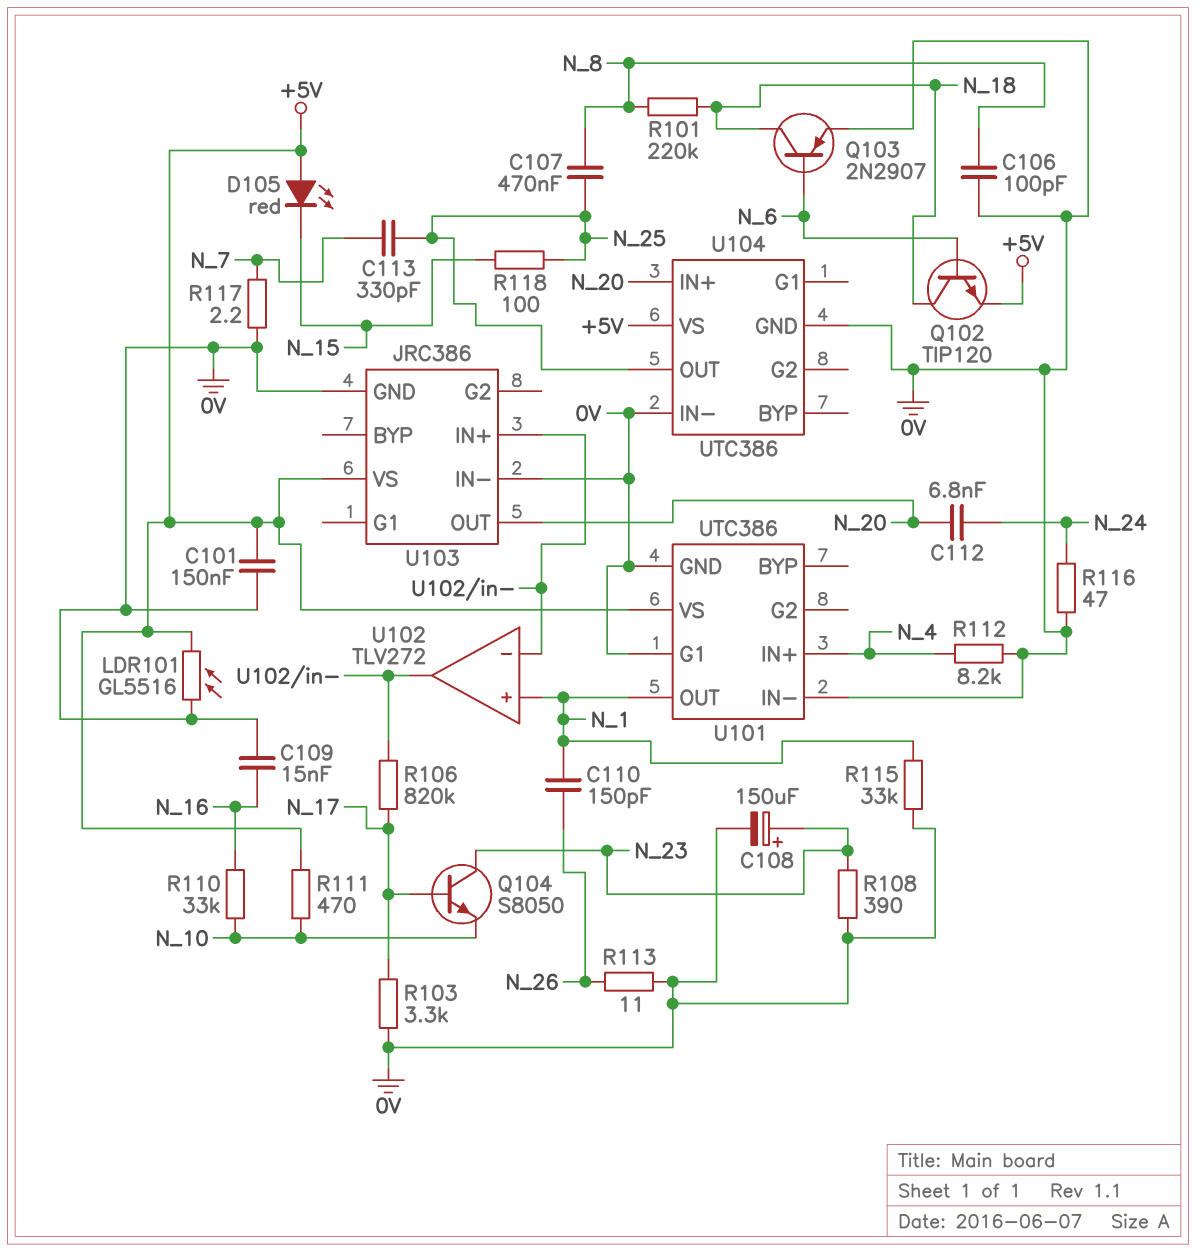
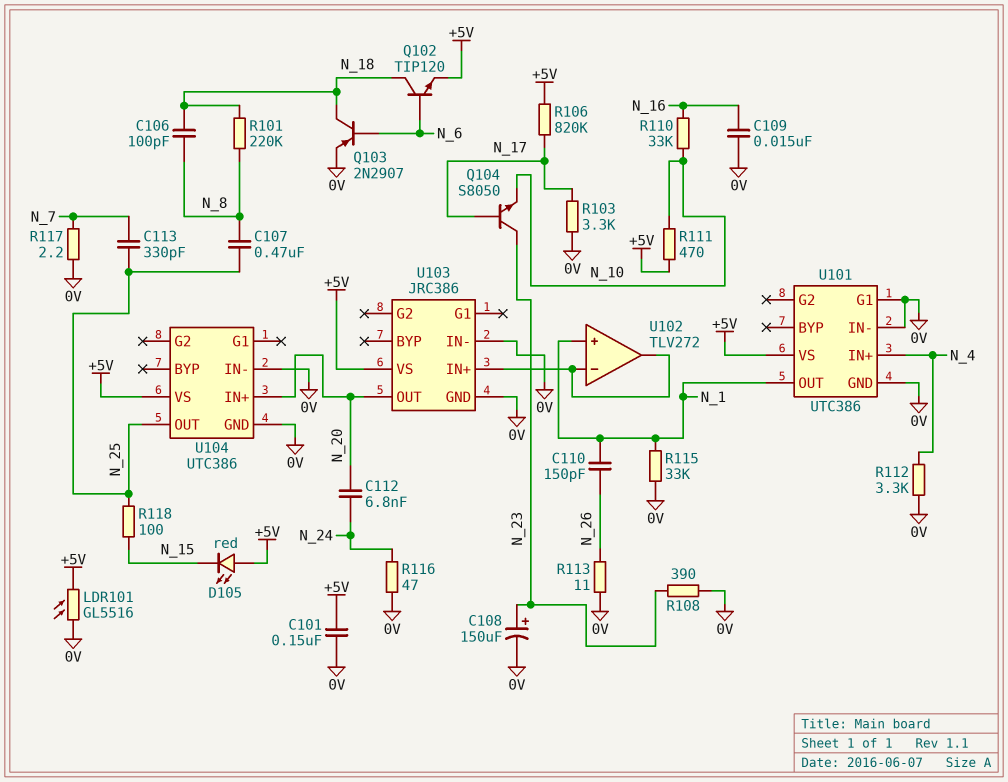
C106: 100pF (0V, N_8) -> 100pF (N_8, N_18)
R106: 820k (N_17, U102/in-) -> 820k (+5V, N_17)
R112: 8.2k (0V, N_4) -> 3.3k (0V, N_4)

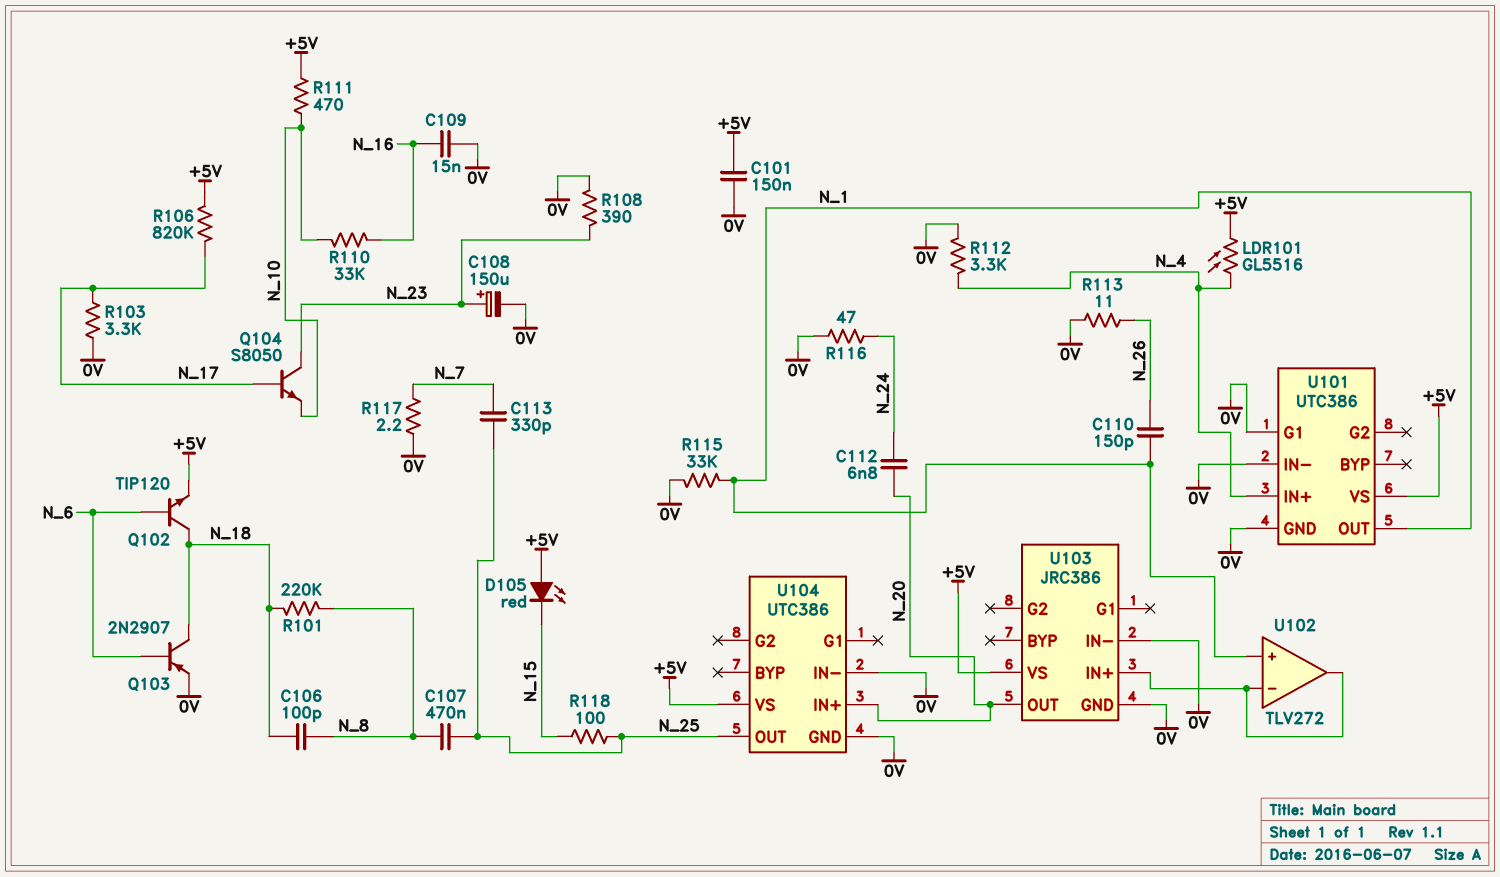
LDR101: GL5516 (+5V, 0V) -> GL5516 (+5V, N_4)

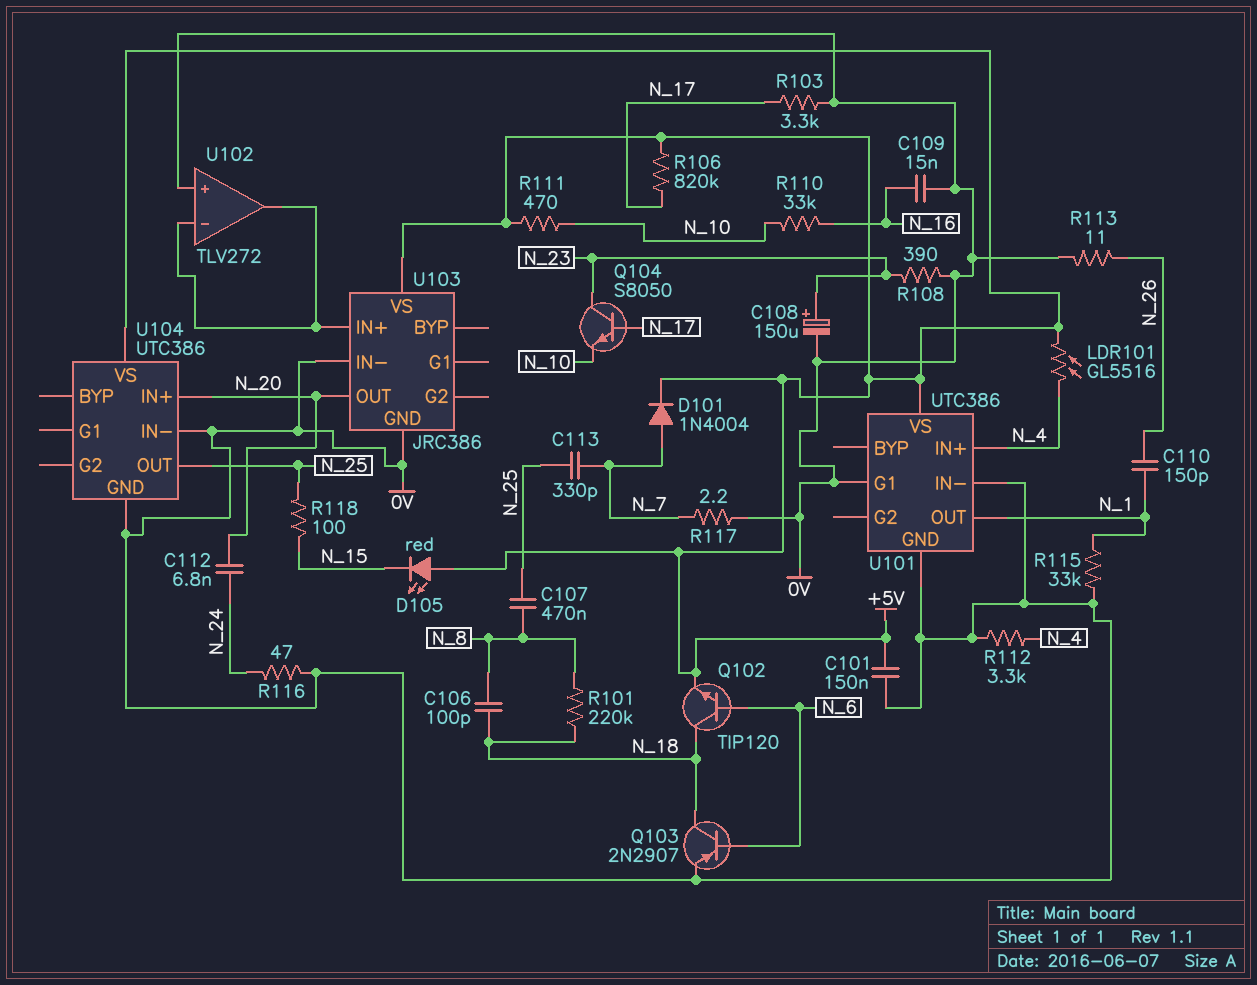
D101: none -> diode 1N4004 (A N_7, K +5V)
U102 pin in+: N_1 -> 0V

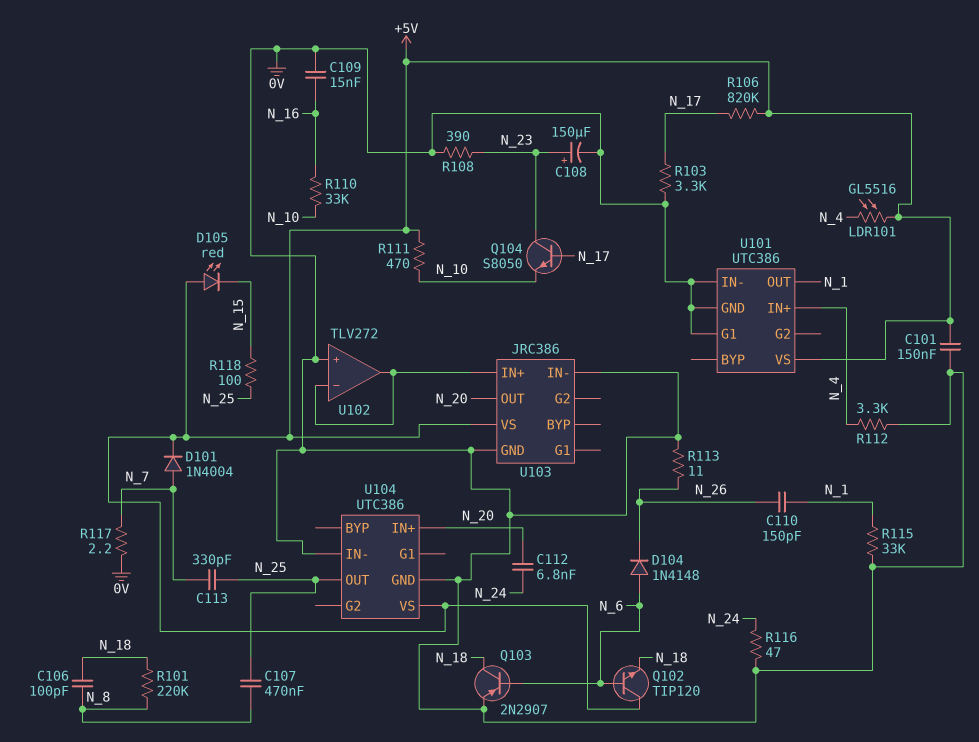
D104: none -> diode 1N4148 (A N_6, K N_26)
Q102: NPN TIP120 (B N_6, C N_18, E +5V) -> NPN TIP120 (B N_6, C +5V, E N_18)

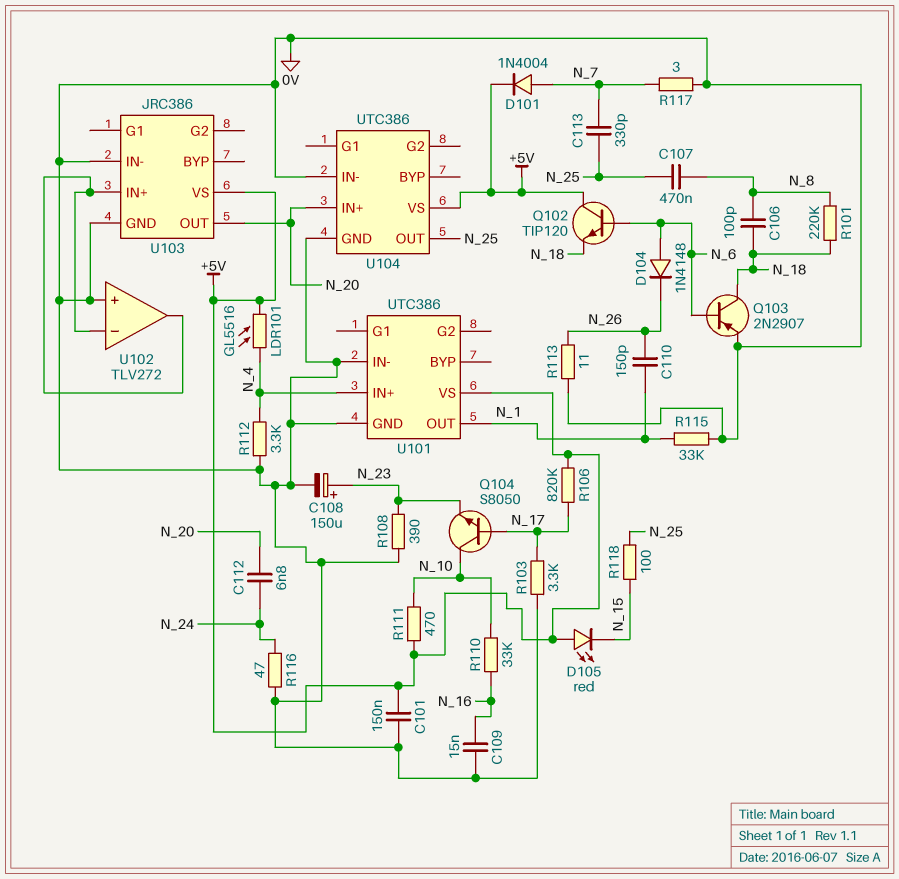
Q104: NPN S8050 (B N_17, C N_23, E N_10) -> NPN S8050 (B N_17, C N_10, E N_23)
R117: 2.2 (0V, N_7) -> 3 (0V, N_7)
U101 pin G1: 0V -> none

